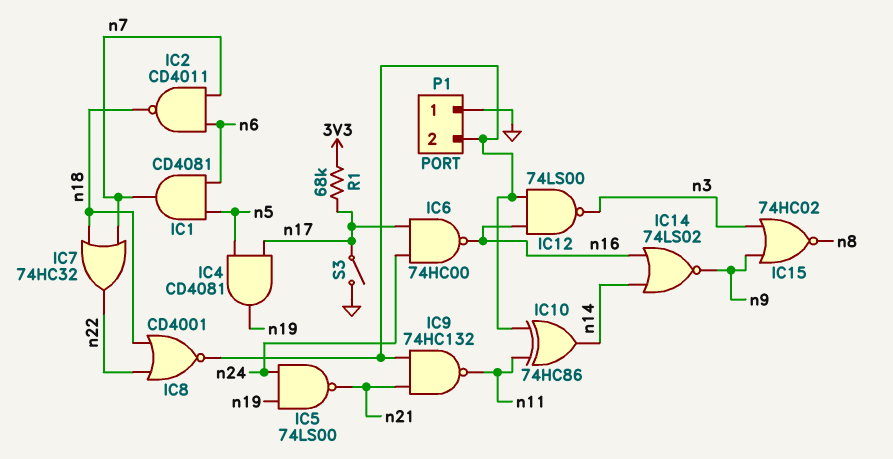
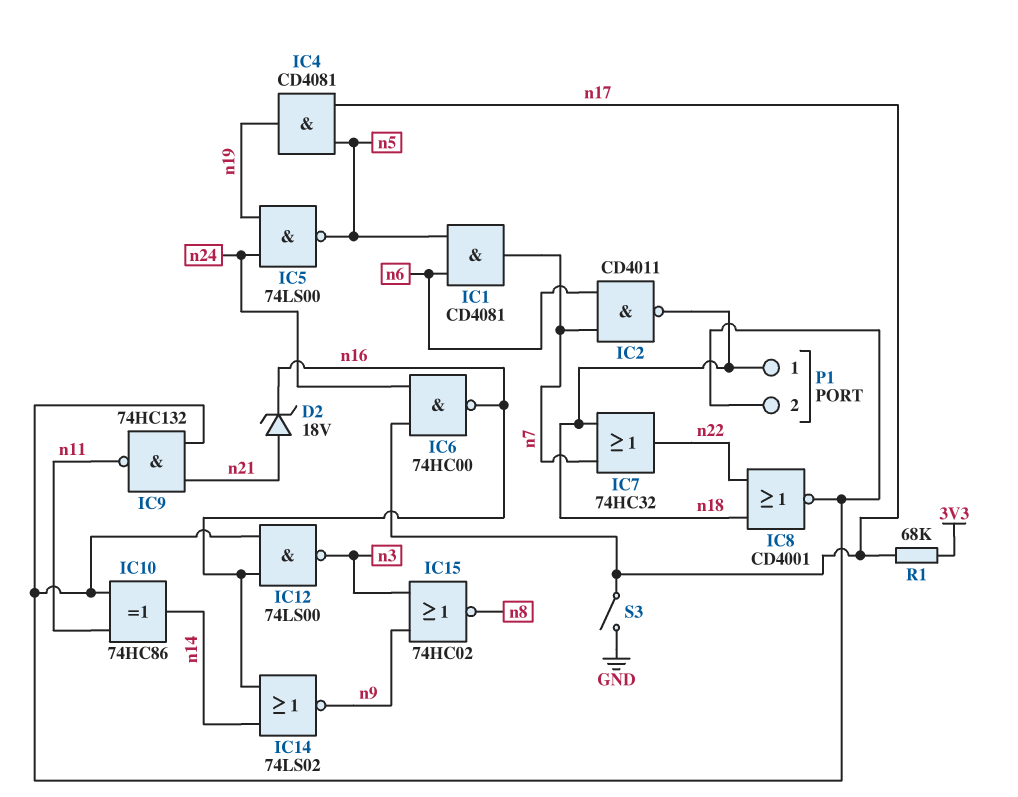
D2: none -> zener 18V (A n21, K n16)
IC5: NAND 74LS00 (in n19, in n24, out n21) -> NAND 74LS00 (in n19, in n24, out n5)
P1 pin 1: GND -> n18

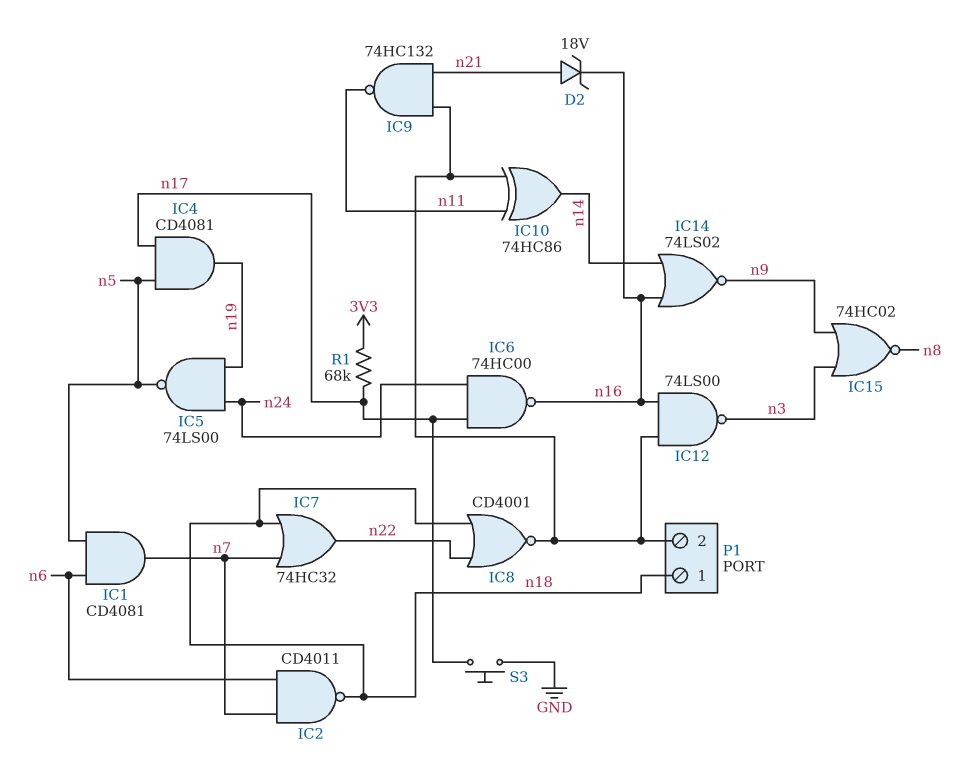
S3: switch (GND, n17) -> button (GND, n17)

